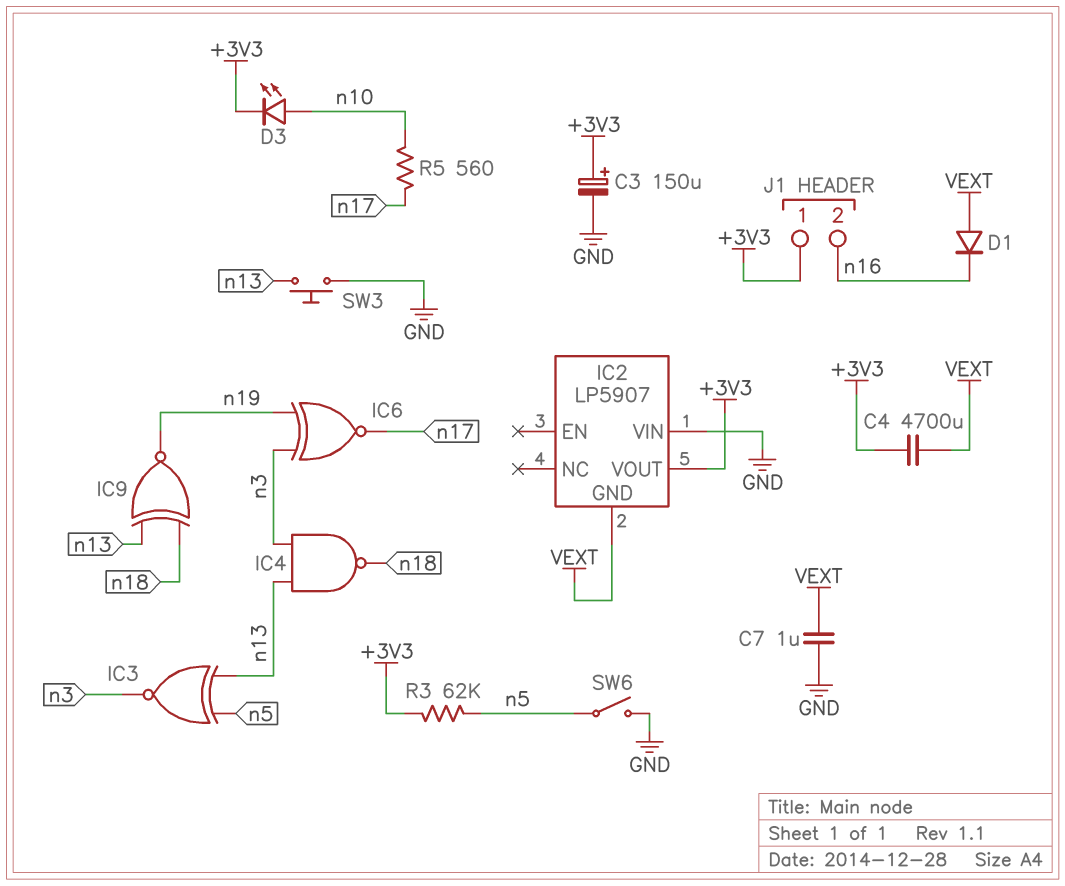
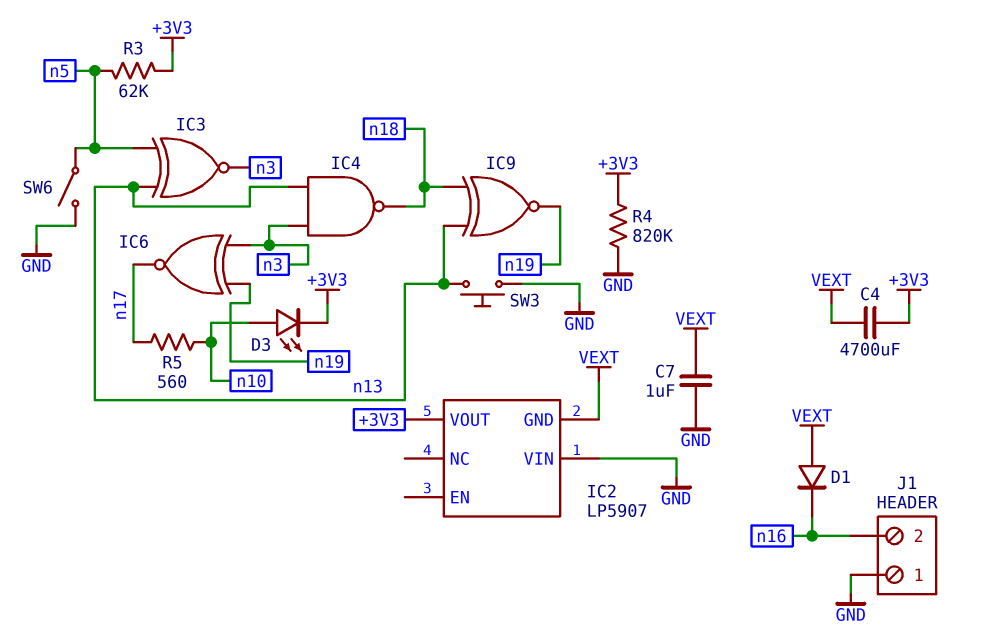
C3: 150uF (plus +3V3, minus GND) -> none
J1 pin 1: +3V3 -> GND
R4: none -> 820k (+3V3, GND)

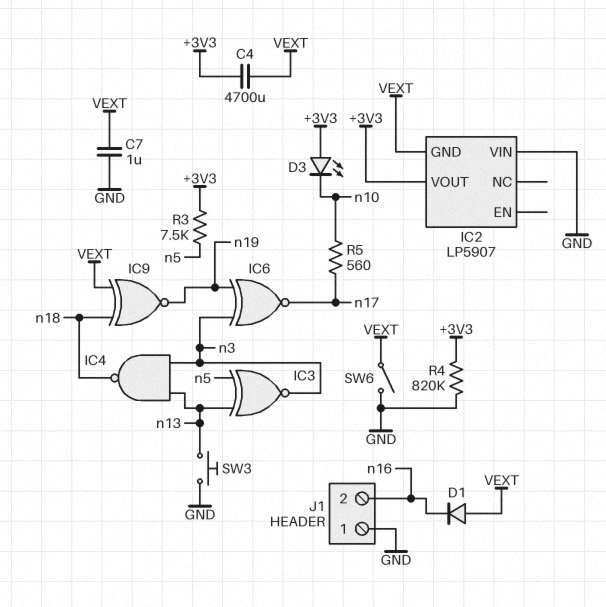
D3: LED (A n10, K +3V3) -> LED (A +3V3, K n10)
IC9: XNOR (in n13, in n18, out n19) -> XNOR (in VEXT, in n18, out n19)
R3: 62k (+3V3, n5) -> 7.5k (+3V3, n5)
SW6: switch (GND, n5) -> switch (GND, VEXT)

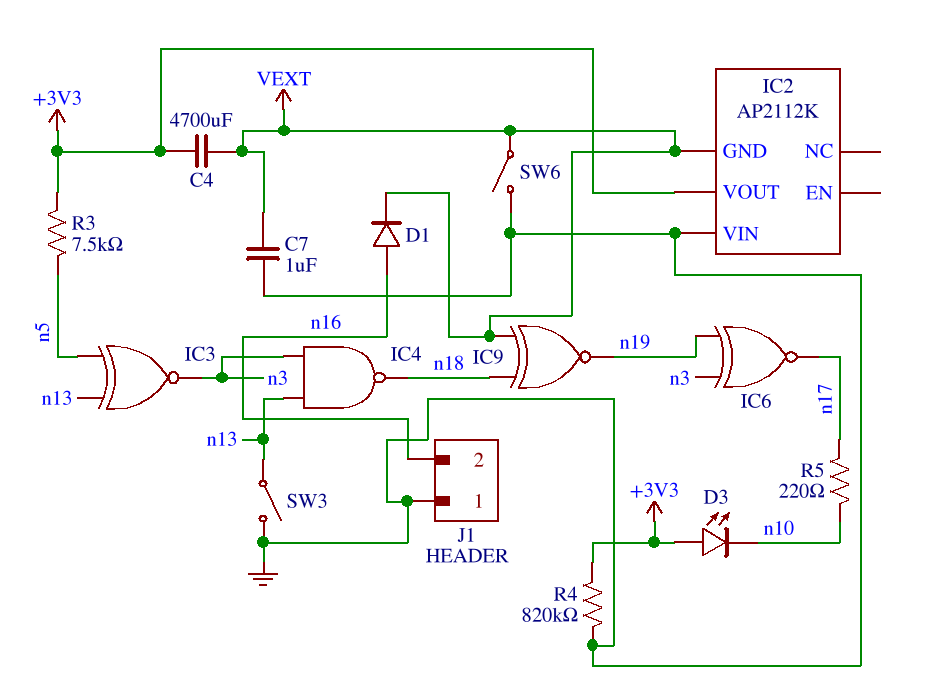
D1: diode (A VEXT, K n16) -> diode (A n16, K VEXT)
IC2: LP5907 -> AP2112K
R5: 560 (n10, n17) -> 220 (n10, n17)
SW3: button (GND, n13) -> switch (GND, n13)

